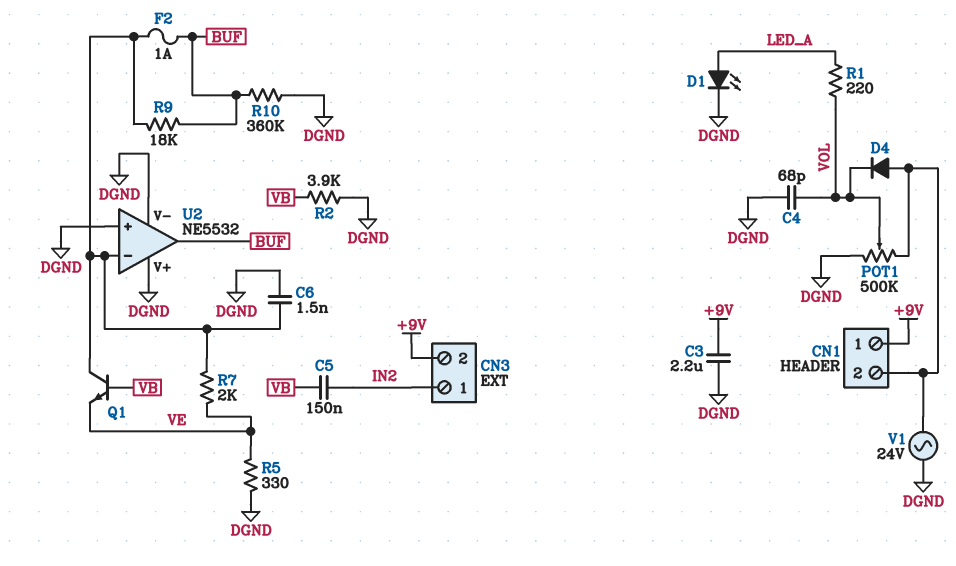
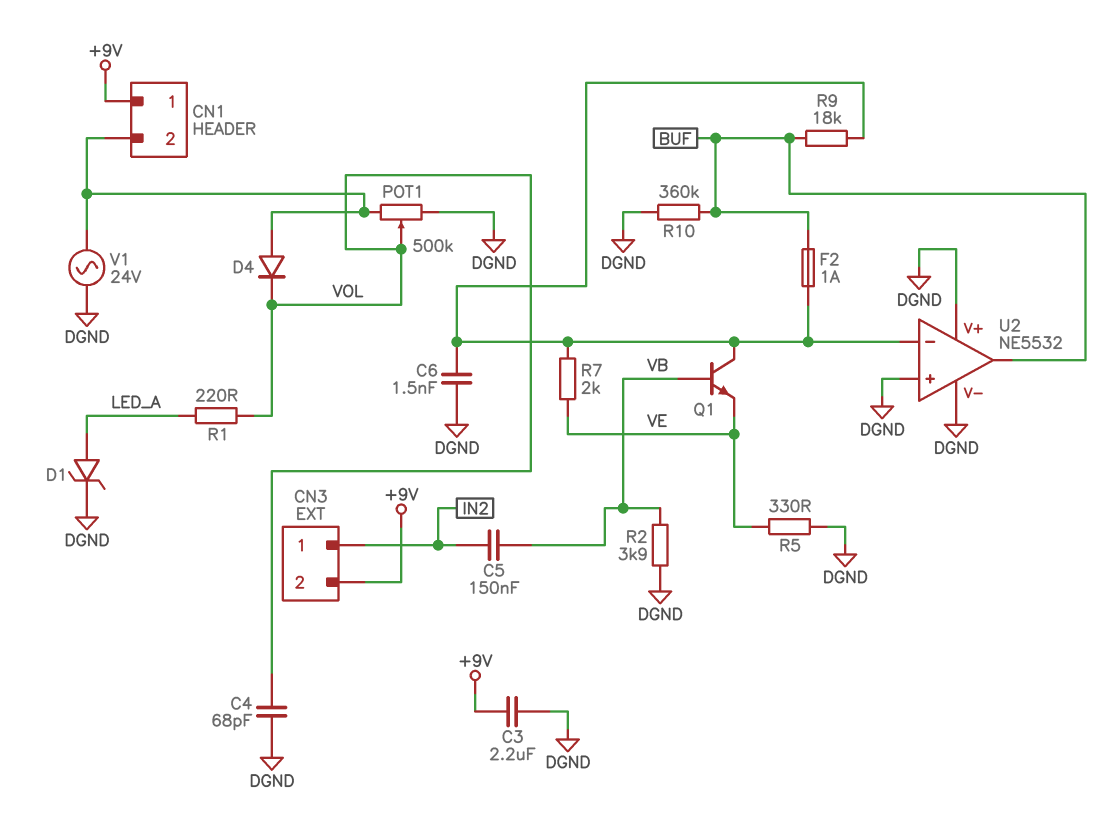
D1: LED (A LED_A, K DGND) -> zener (A LED_A, K DGND)

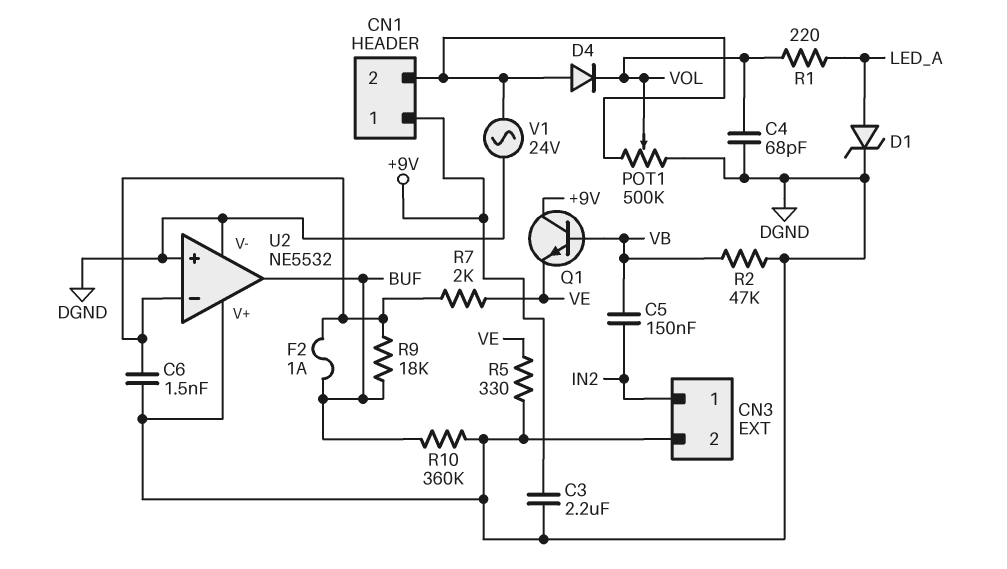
CN3 pin 2: +9V -> DGND
Q1: NPN (B VB, C U2/in-, E VE) -> NPN (B VB, C +9V, E VE)
R2: 3.9k (DGND, VB) -> 47k (DGND, VB)

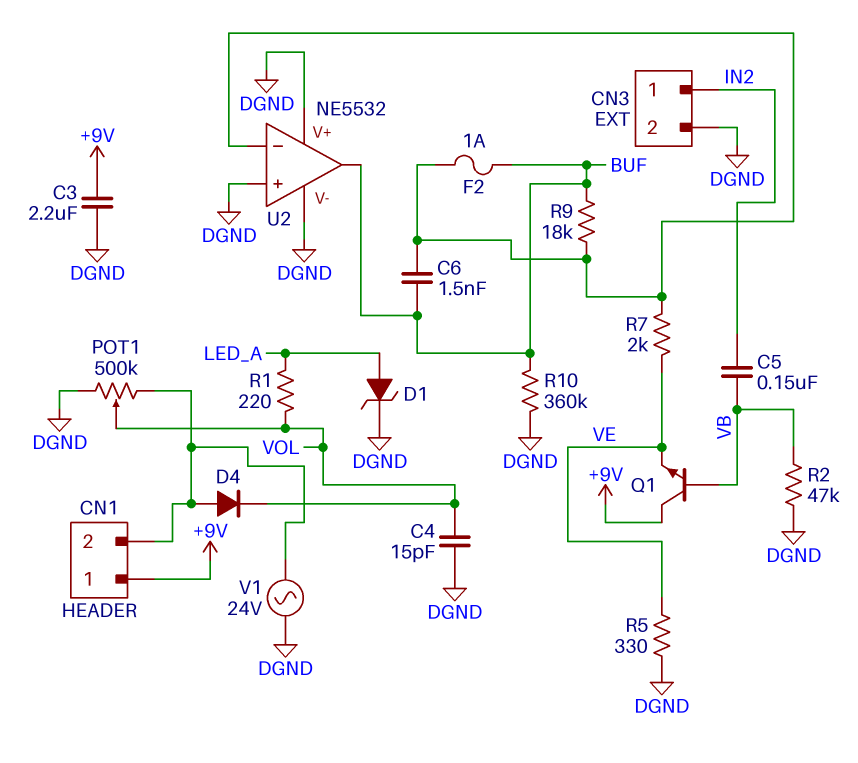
C4: 68pF (DGND, VOL) -> 15pF (DGND, VOL)
C6: 1.5nF (DGND, U2/in-) -> 1.5nF (BUF, U2/in-)

